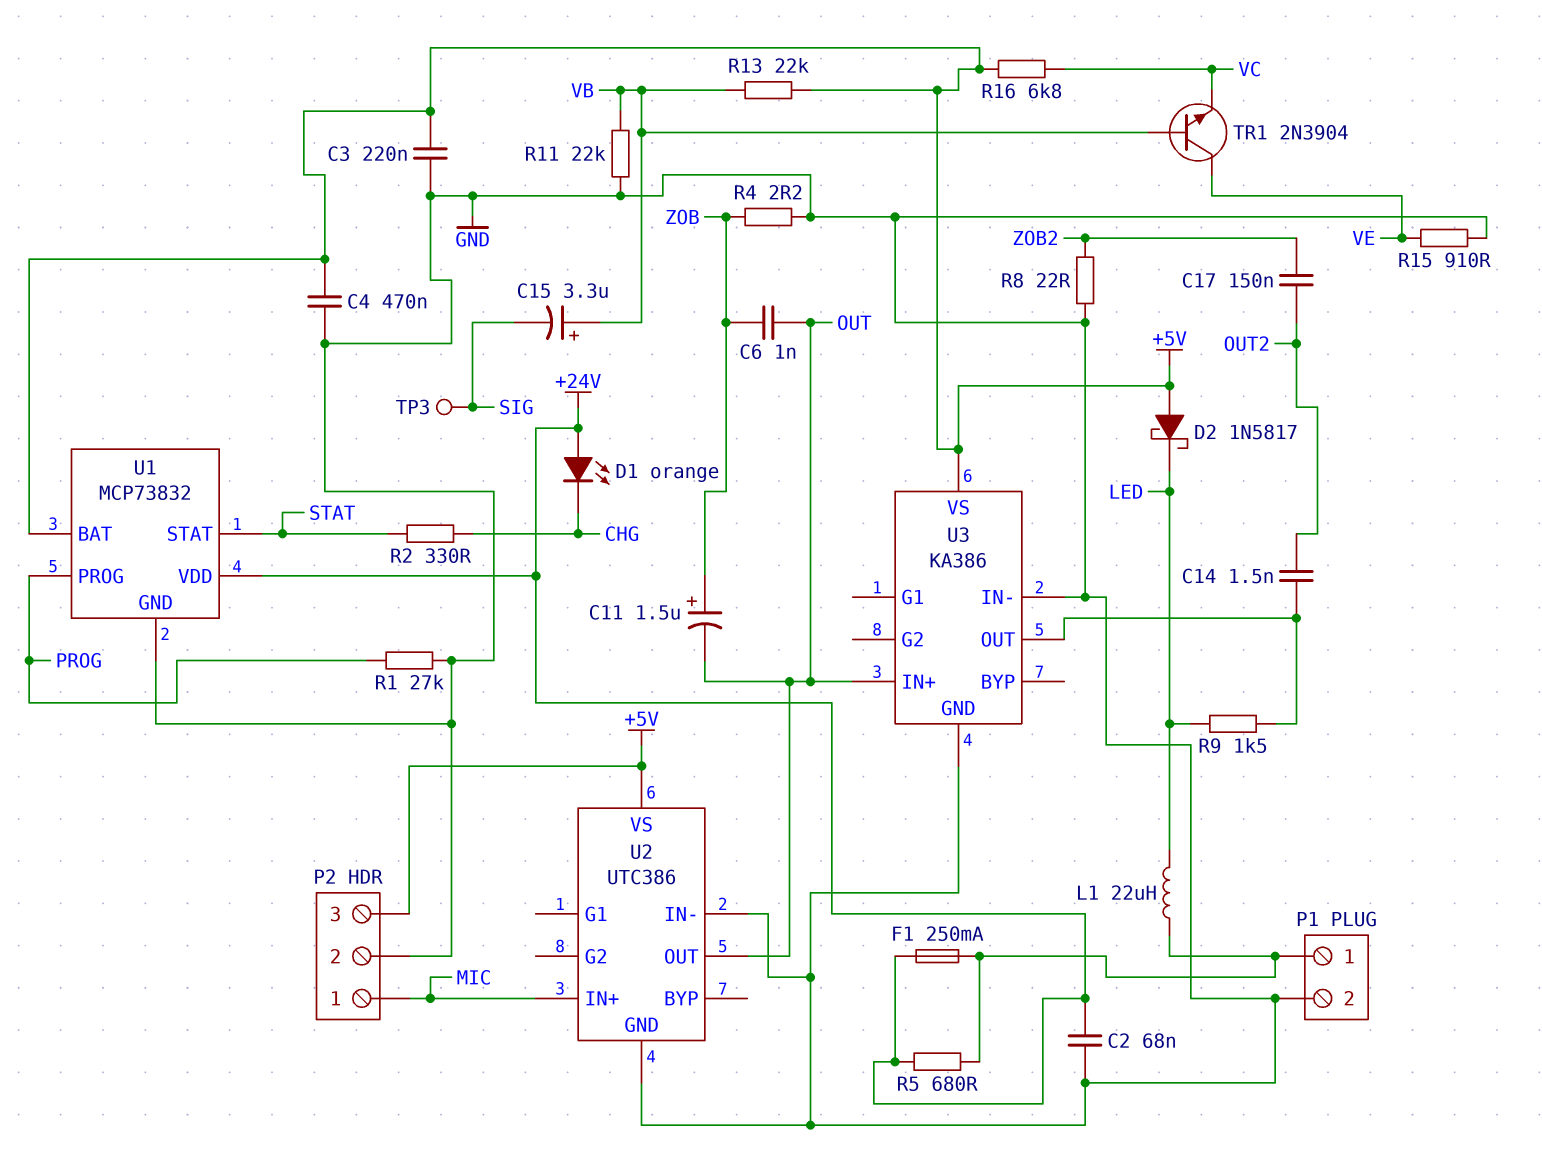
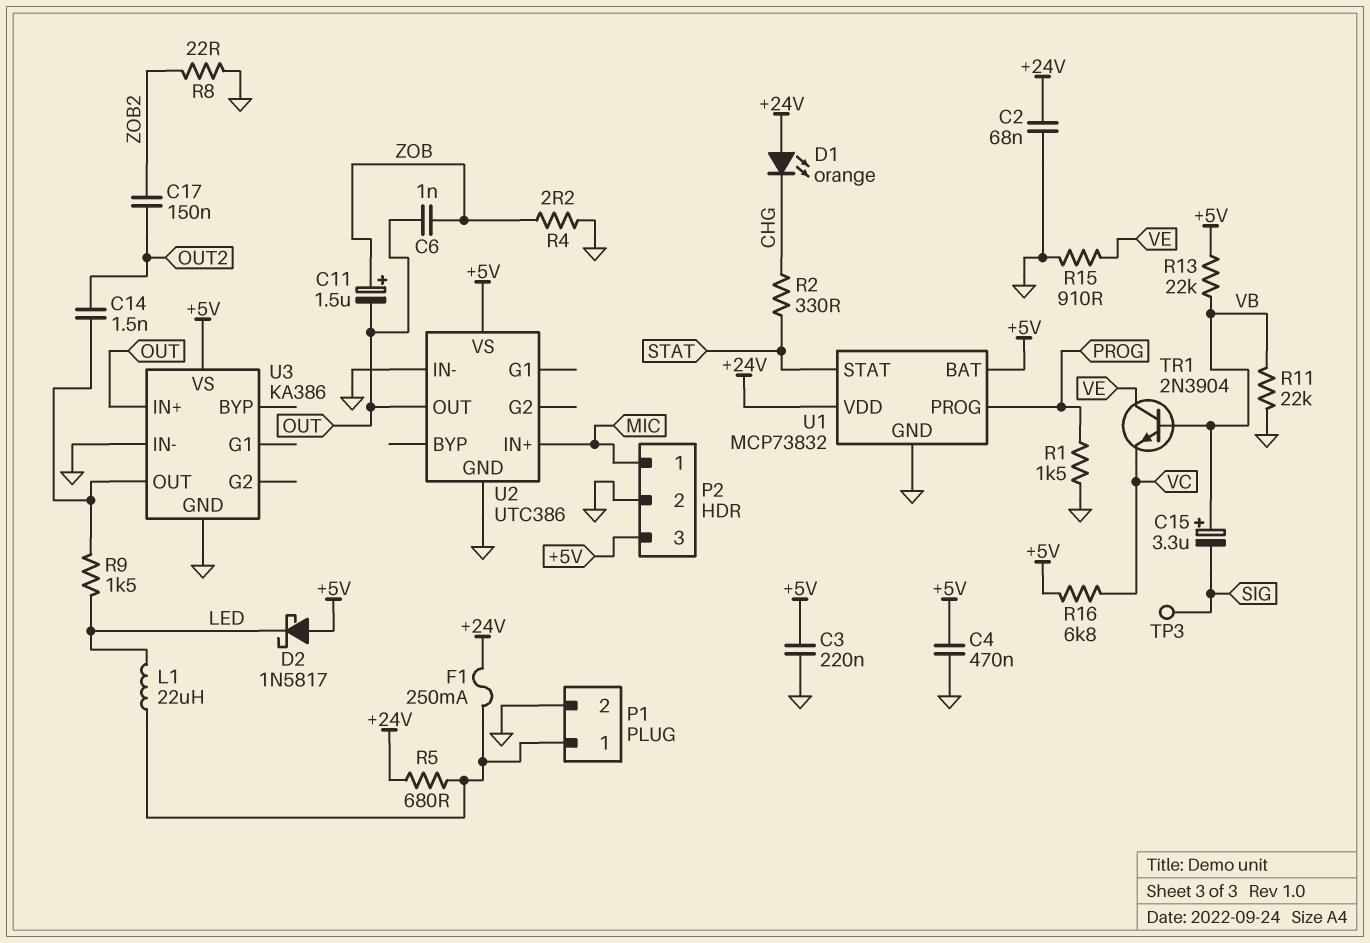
R1: 27k (GND, PROG) -> 1.5k (GND, PROG)

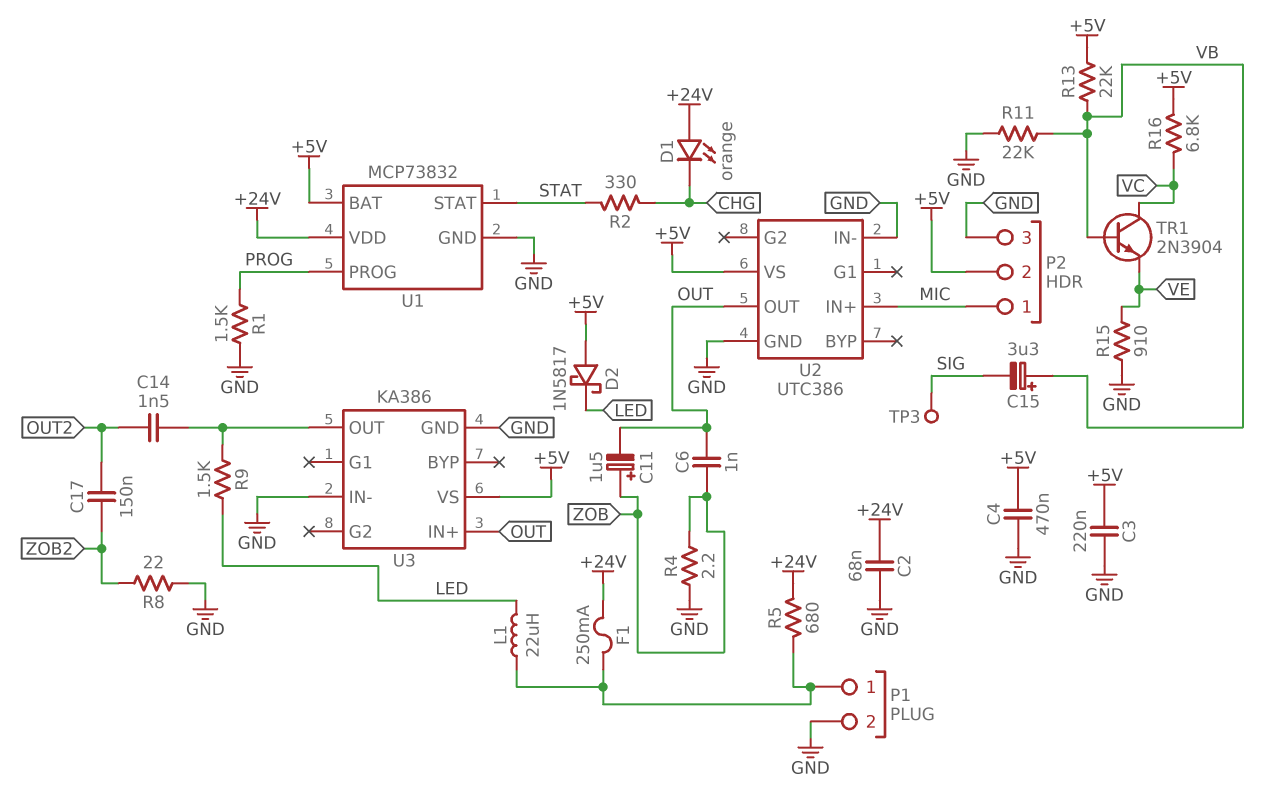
P2 pin 2: GND -> +5V
P2 pin 3: +5V -> GND
TR1: NPN 2N3904 (B VB, C VE, E VC) -> NPN 2N3904 (B VB, C VC, E VE)

